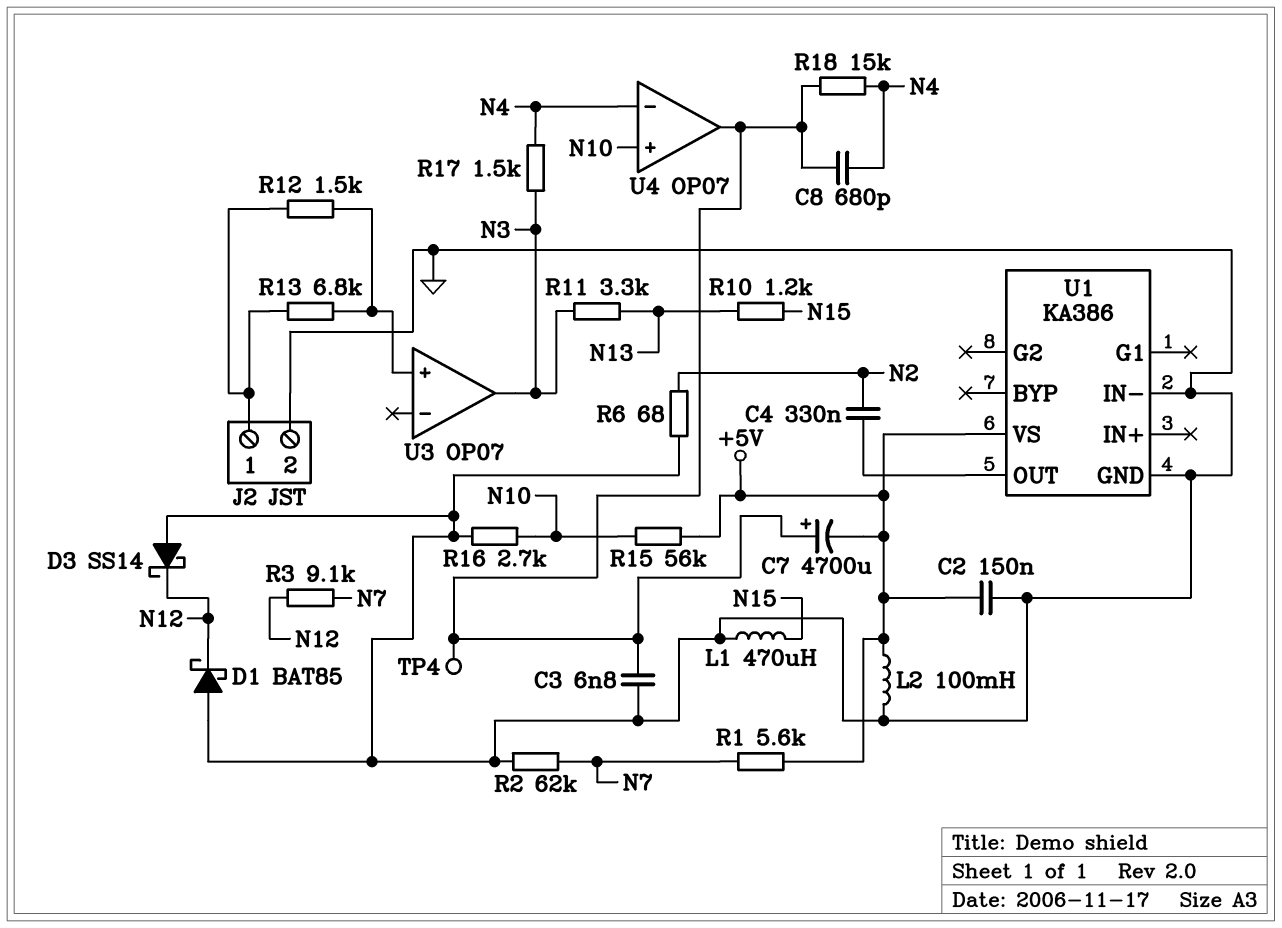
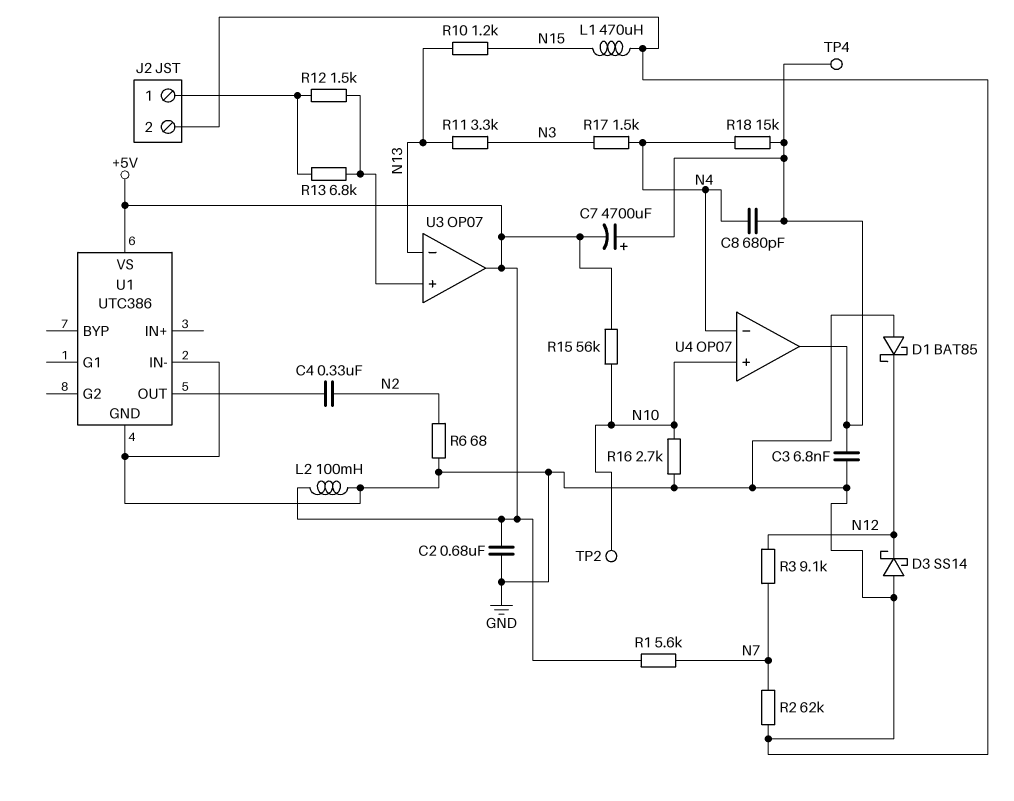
C2: 150nF (+5V, GND) -> 680nF (+5V, GND)
TP2: none -> test point (N10)
U1: KA386 -> UTC386
U3 pin in-: none -> N13
U3 pin out: N3 -> +5V

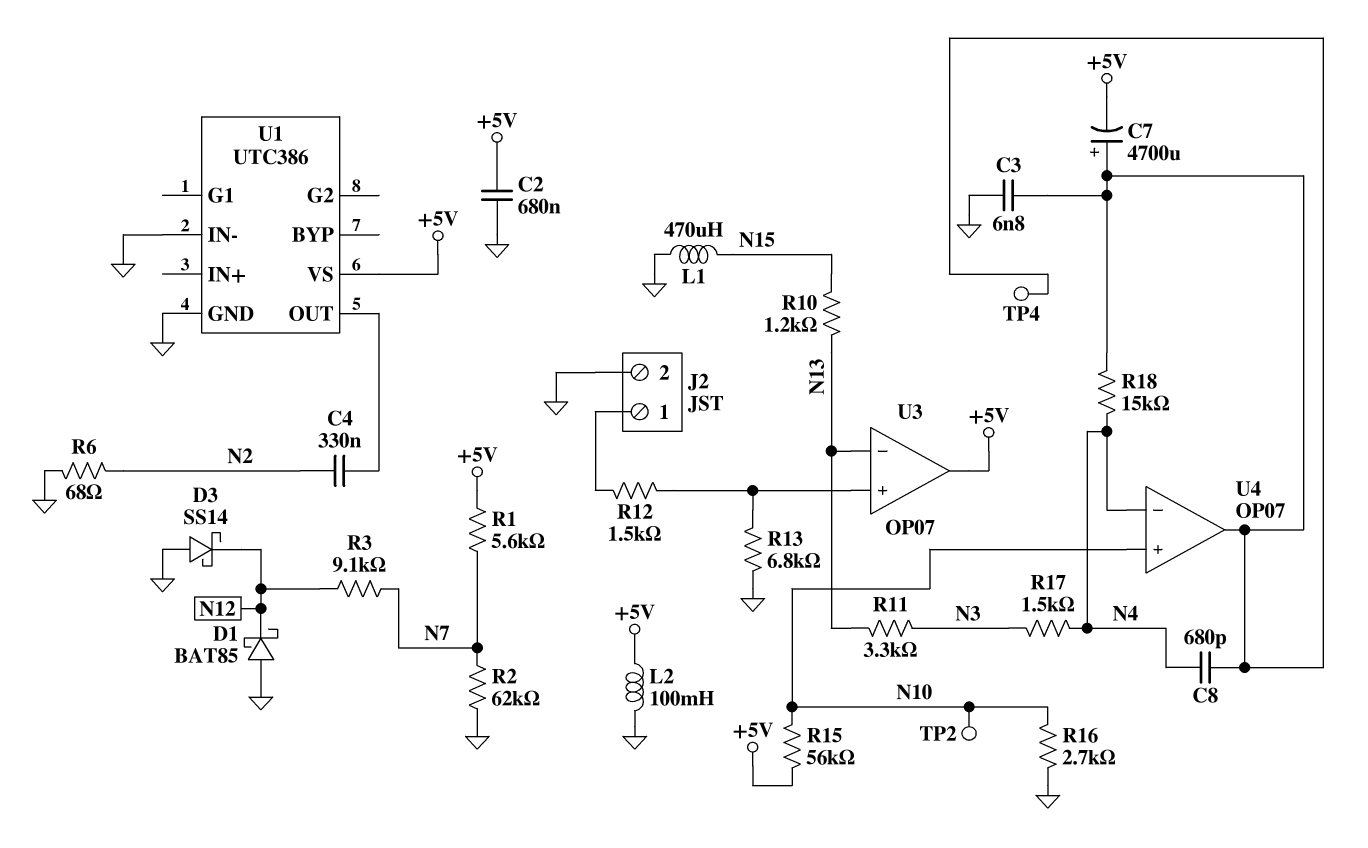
R13: 6.8k (J2/1, U3/in+) -> 6.8k (GND, U3/in+)

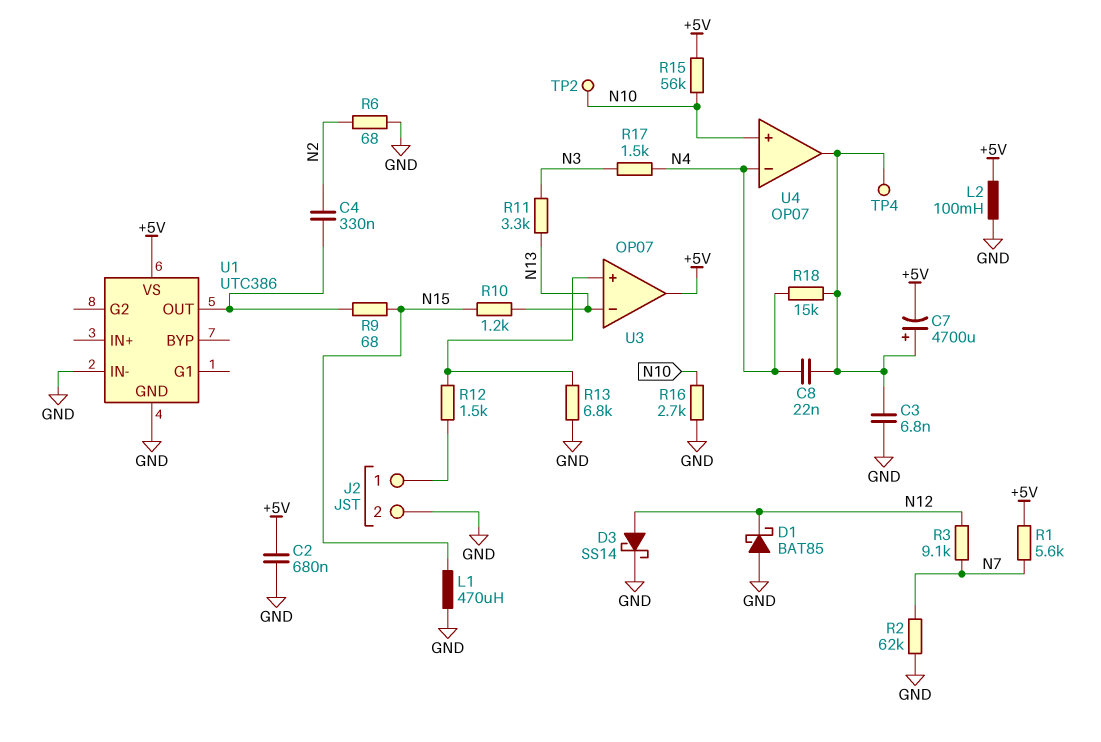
C8: 680pF (N4, U4/out) -> 22nF (N4, U4/out)
D3: schottky SS14 (A GND, K N12) -> schottky SS14 (A N12, K GND)
R9: none -> 68 (N15, U1/OUT)

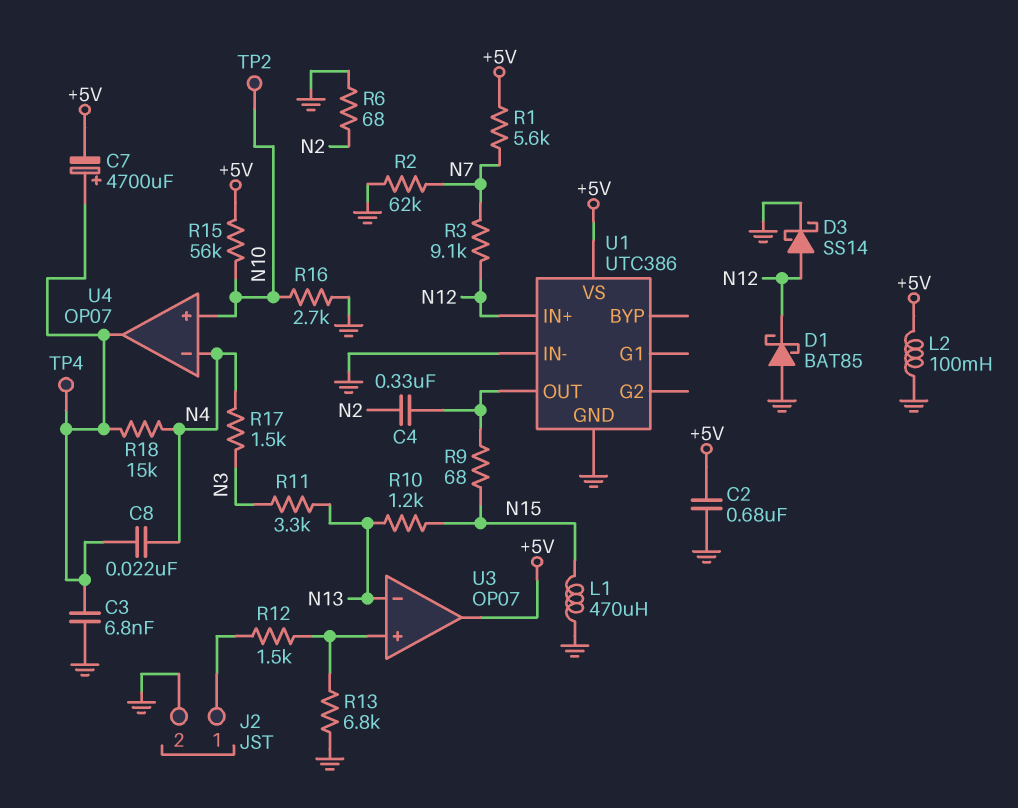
U1 pin IN+: none -> N12

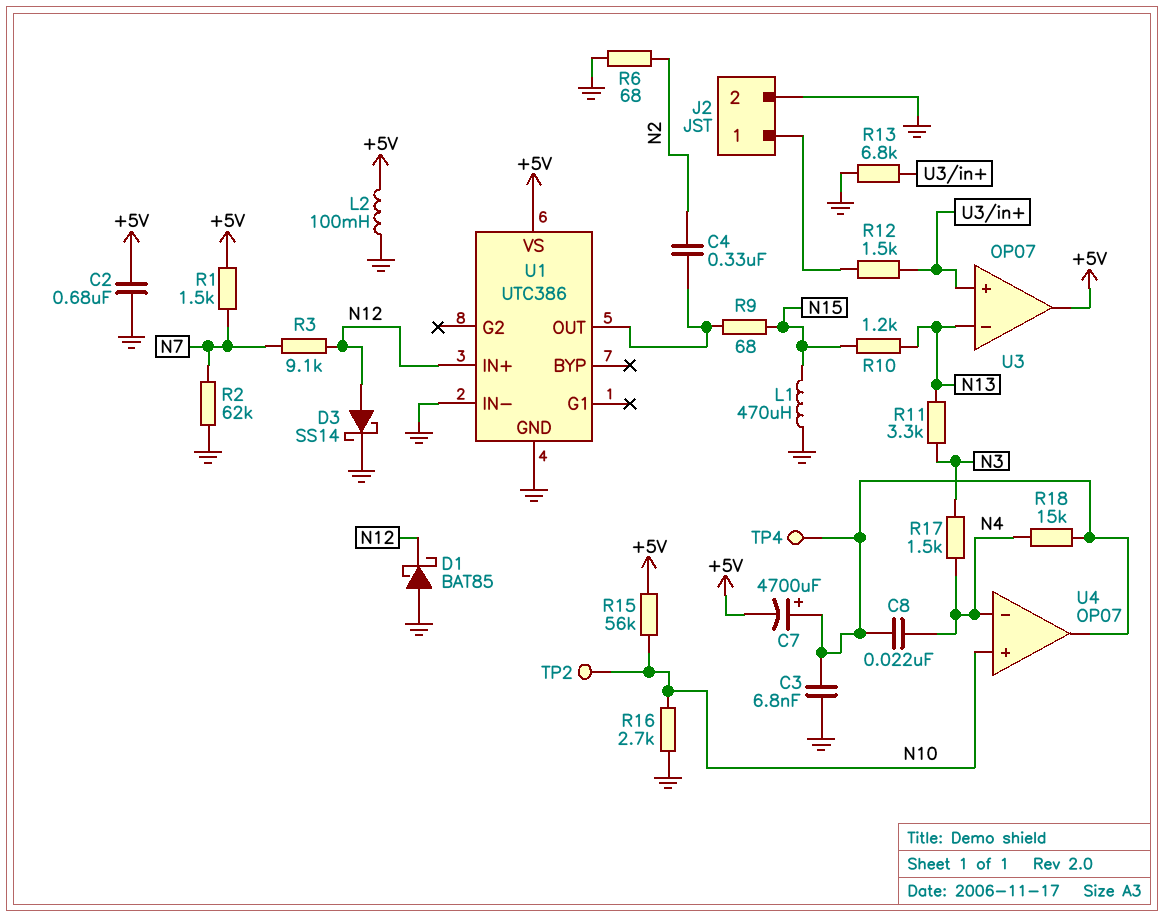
R1: 5.6k (+5V, N7) -> 1.5k (+5V, N7)

